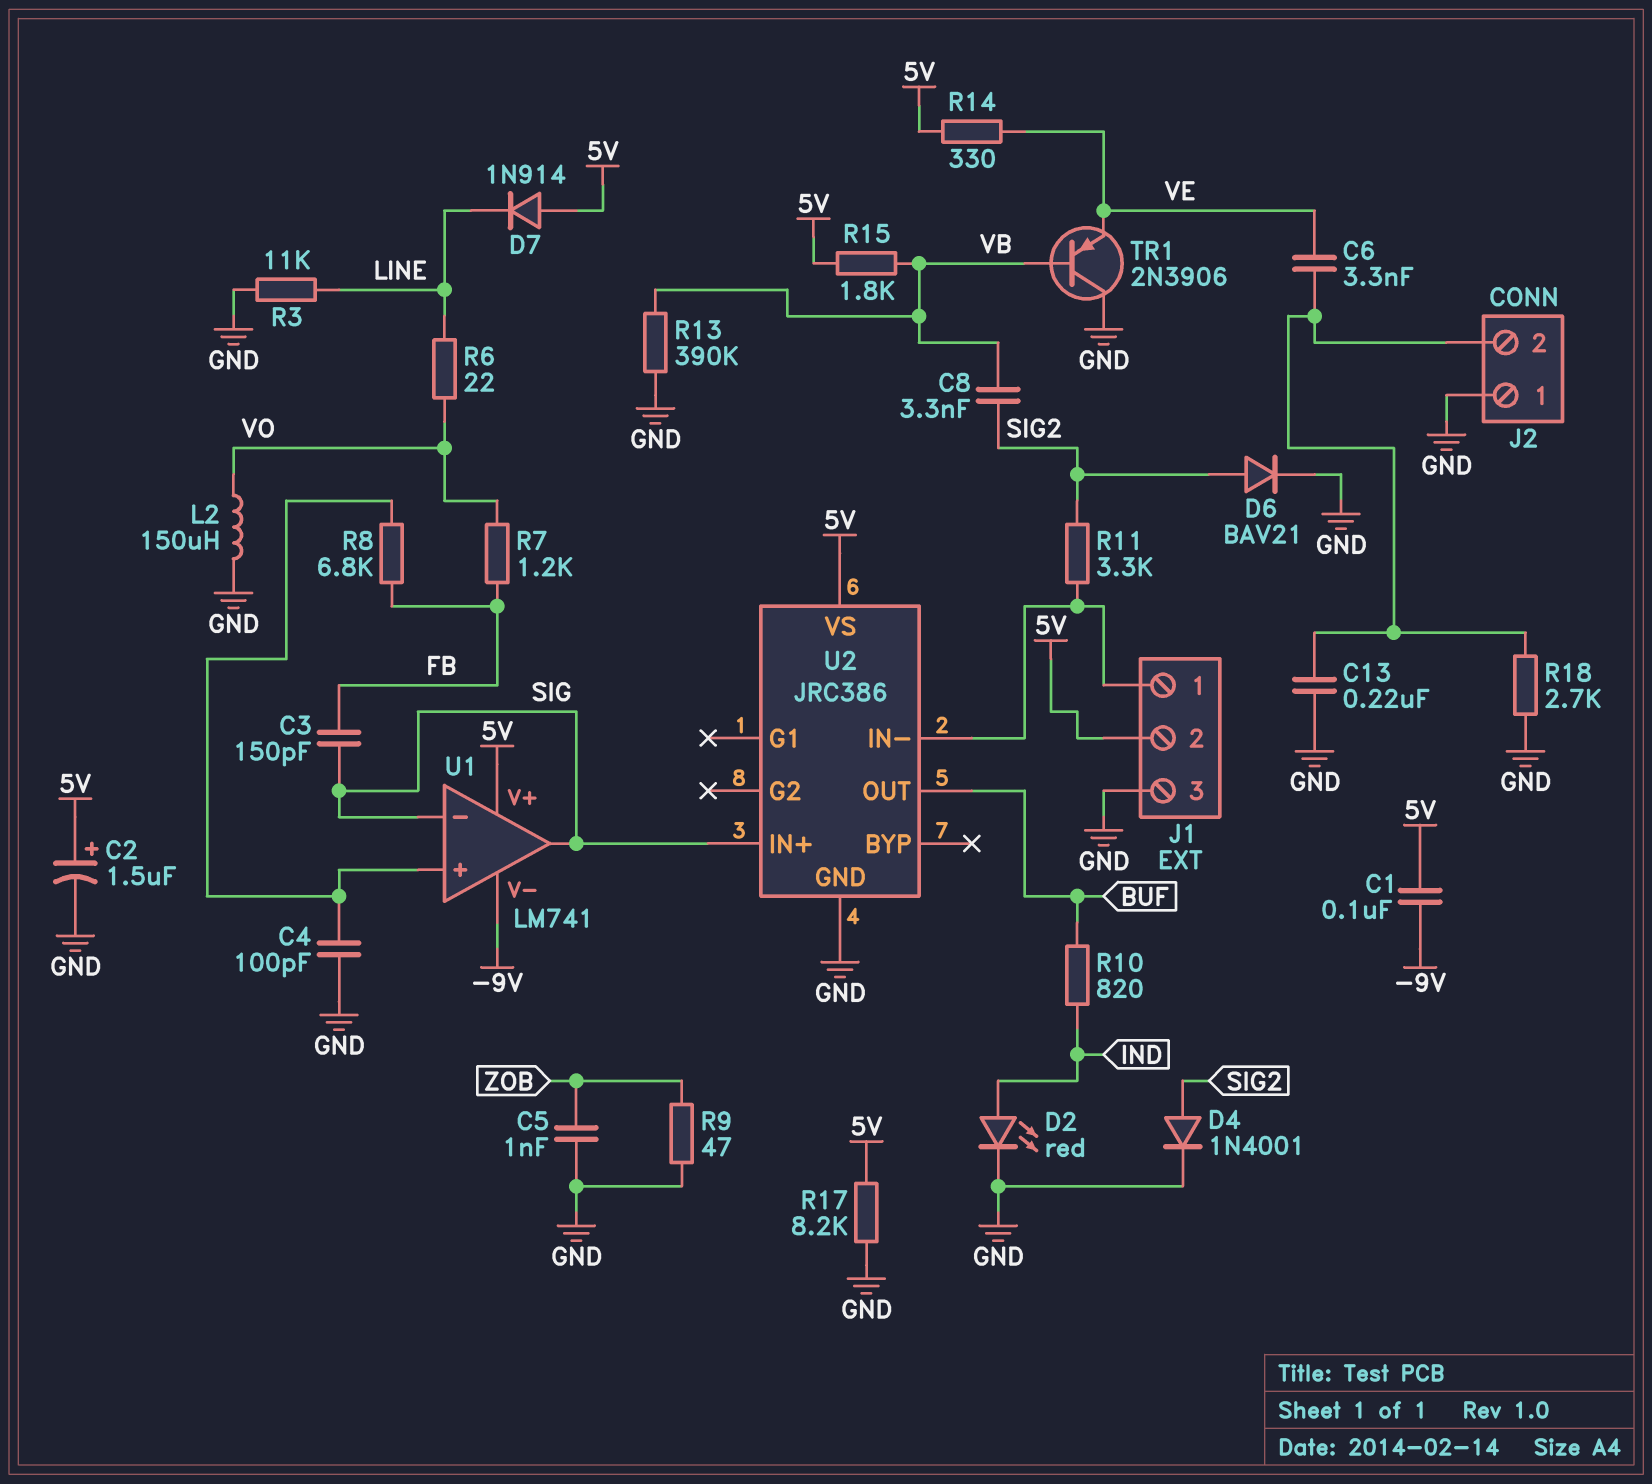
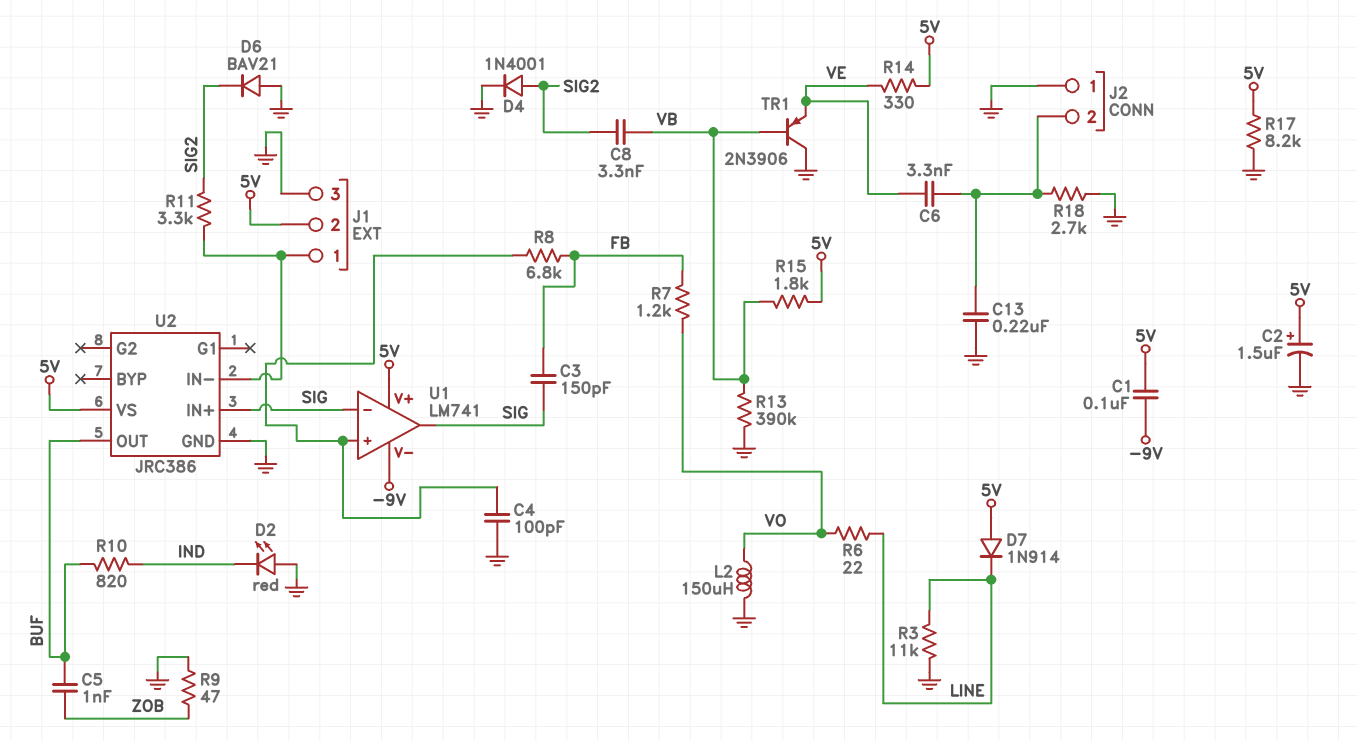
C5: 1nF (GND, ZOB) -> 1nF (BUF, ZOB)
D2: LED red (A IND, K GND) -> LED red (A GND, K IND)
D6: diode BAV21 (A SIG2, K GND) -> diode BAV21 (A GND, K SIG2)

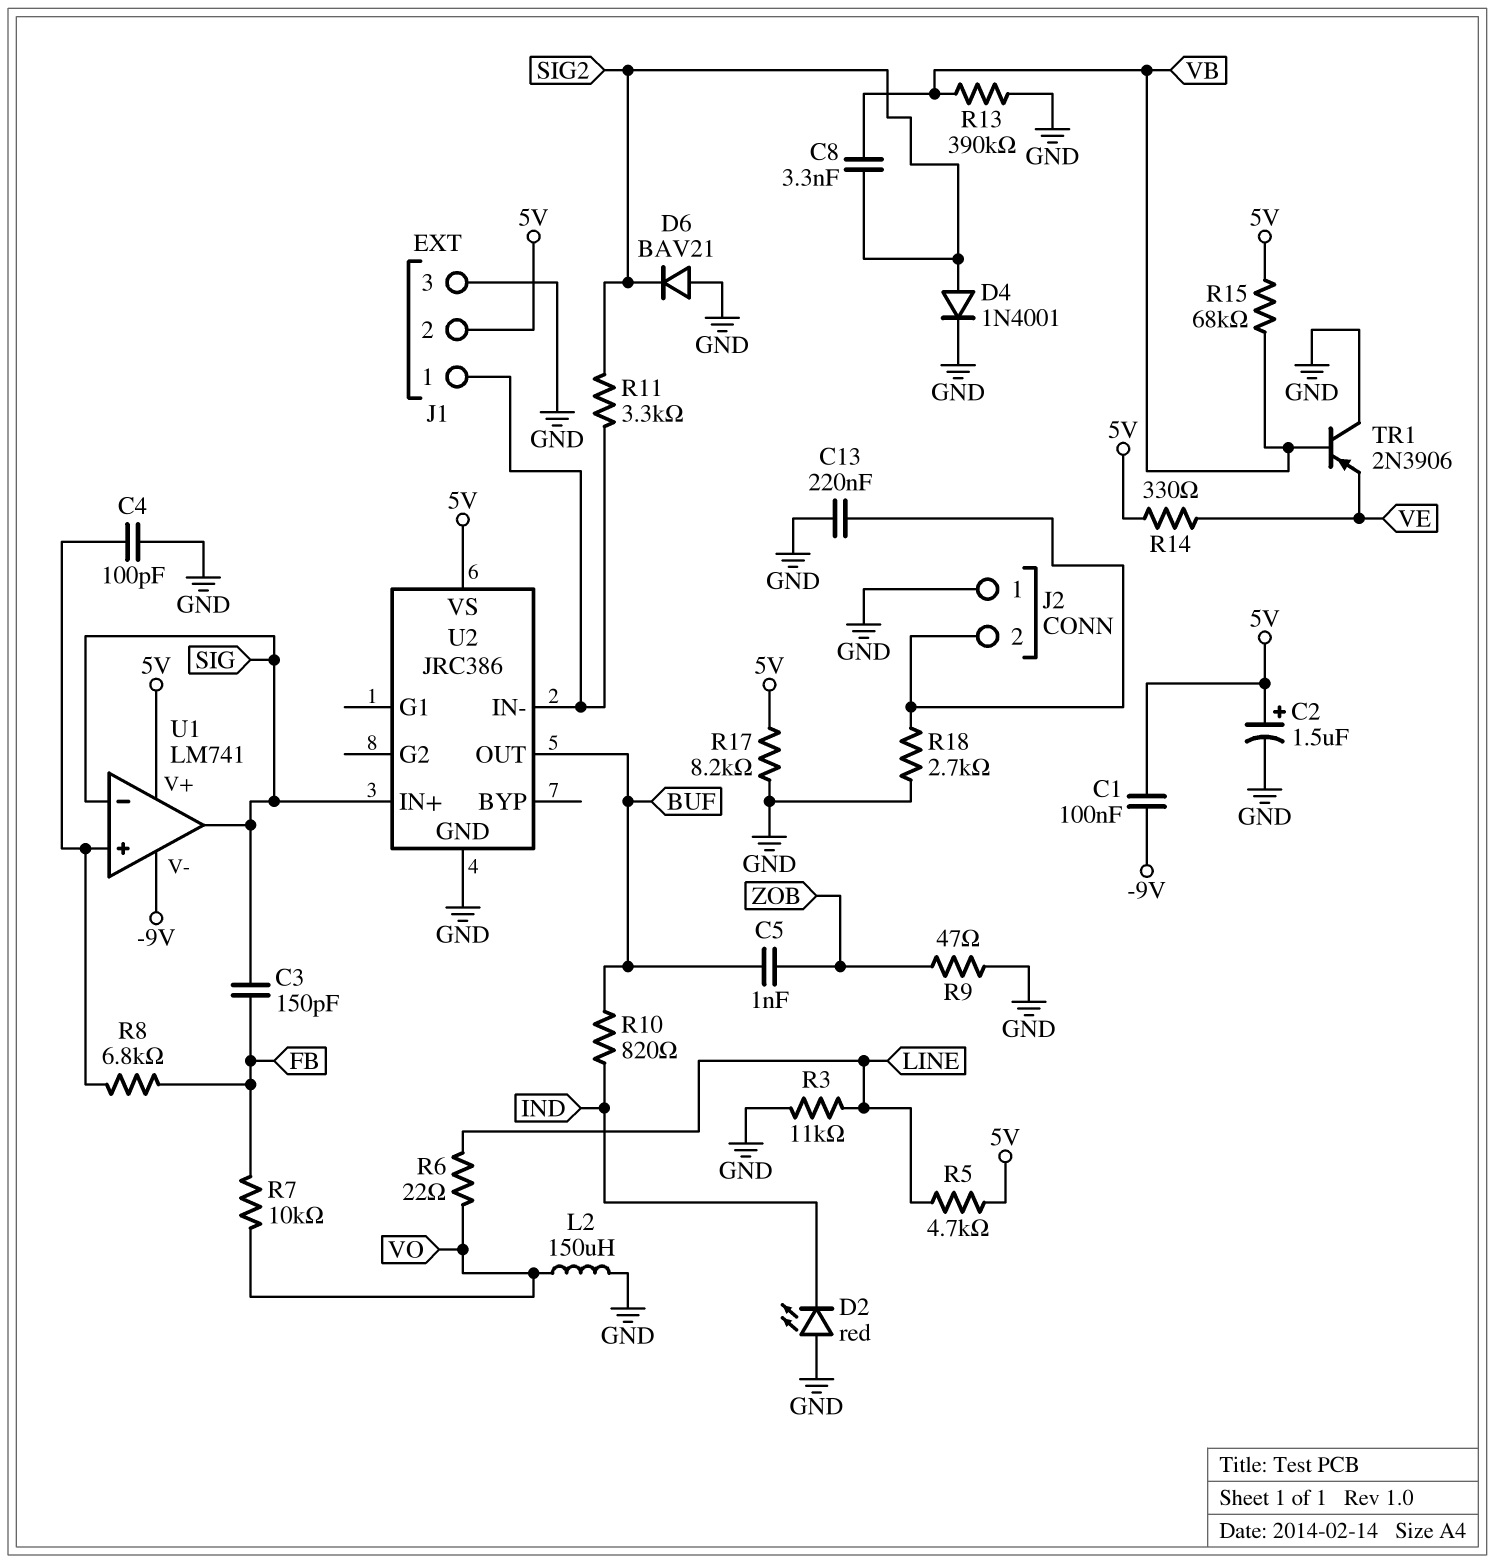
C6: 3.3nF (J2/2, VE) -> none
D7: diode 1N914 (A 5V, K LINE) -> none
R5: none -> 4.7k (5V, LINE)
R7: 1.2k (FB, VO) -> 10k (FB, VO)
R15: 1.8k (5V, VB) -> 68k (5V, VB)

